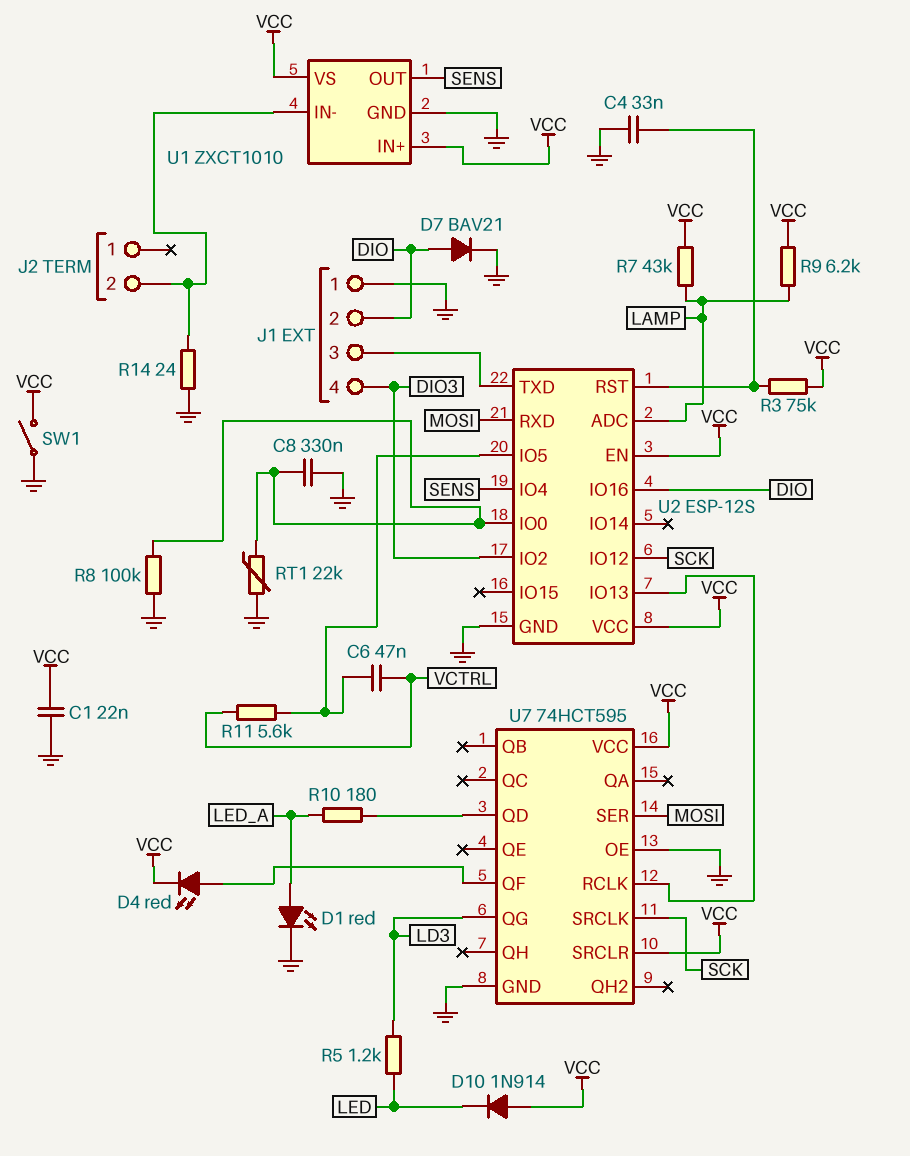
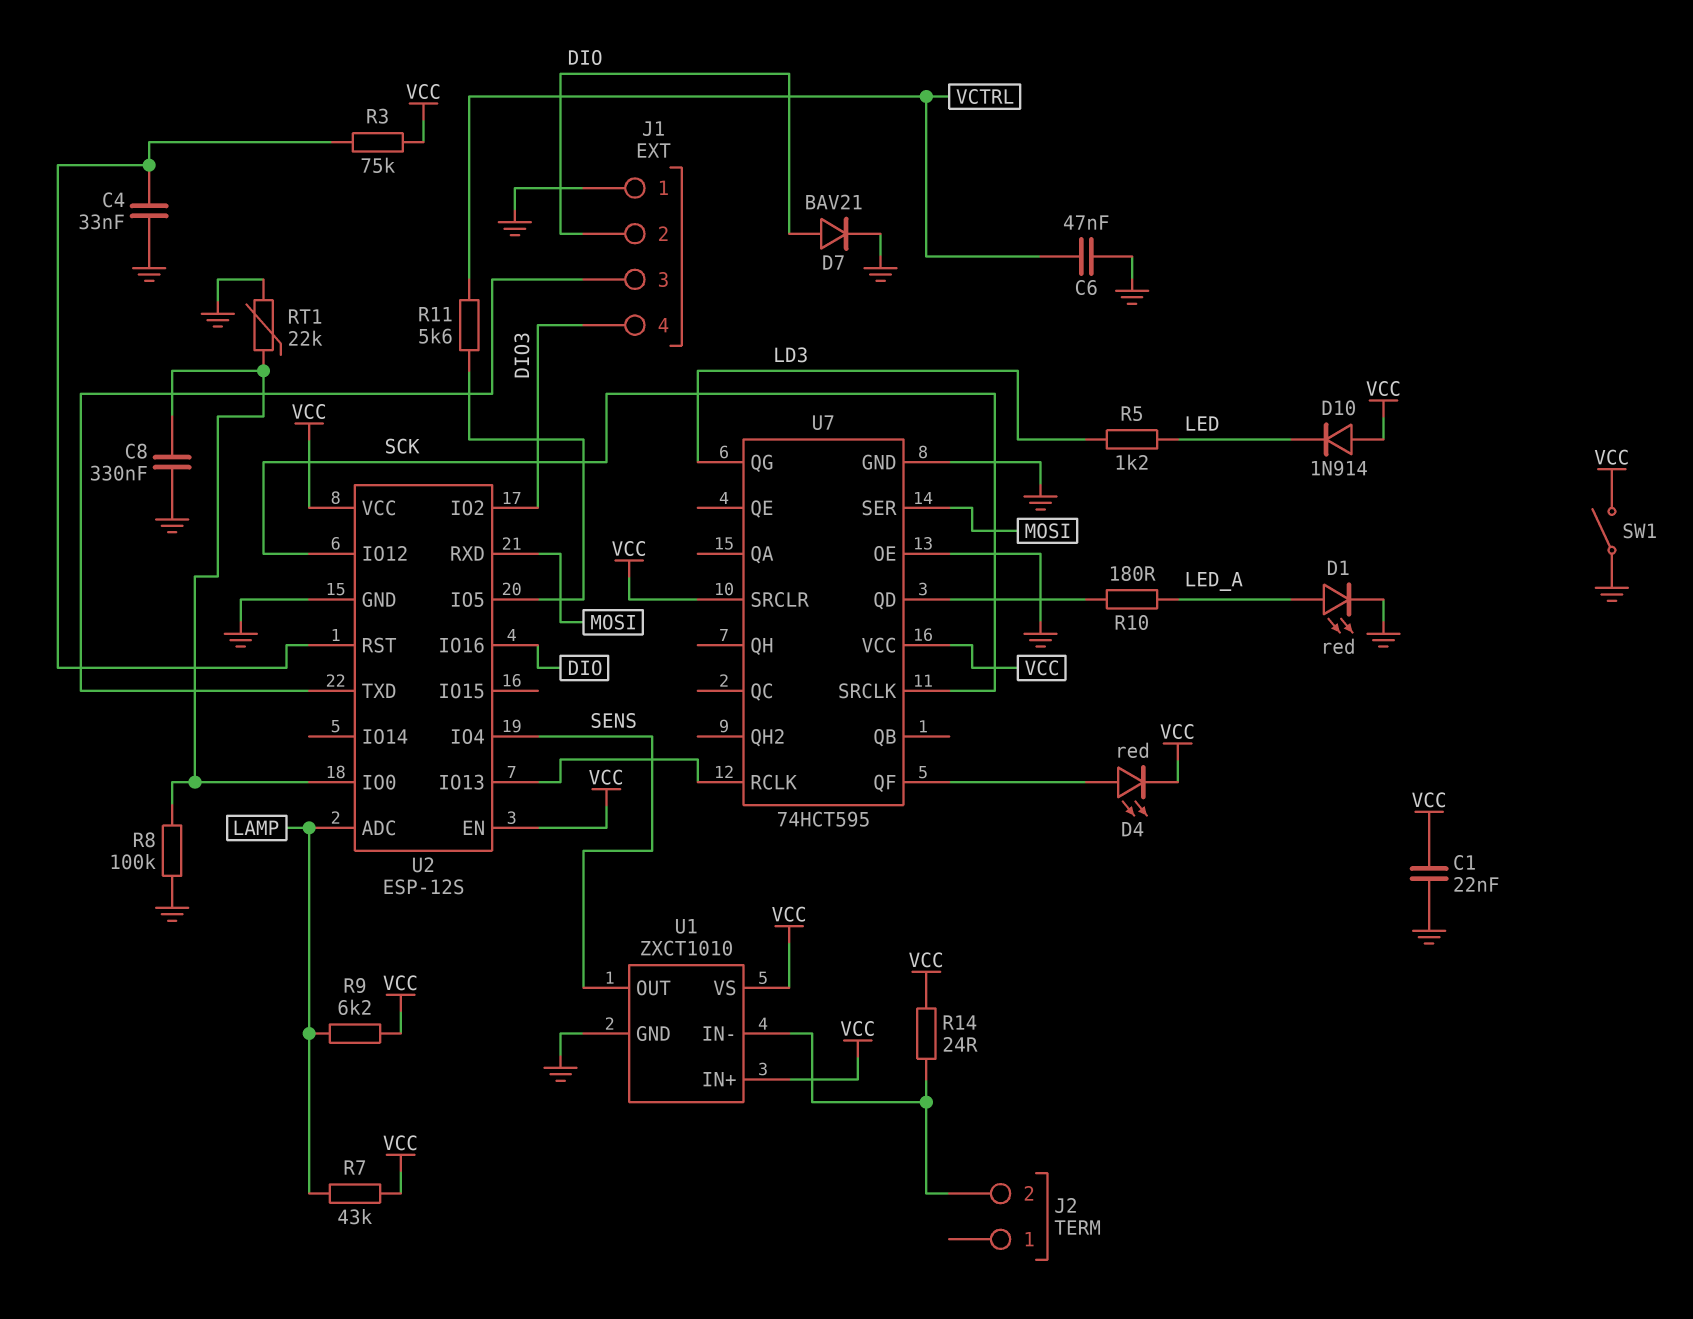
C6: 47nF (U2/IO5, VCTRL) -> 47nF (GND, VCTRL)
R14: 24 (GND, J2/2) -> 24 (J2/2, VCC)

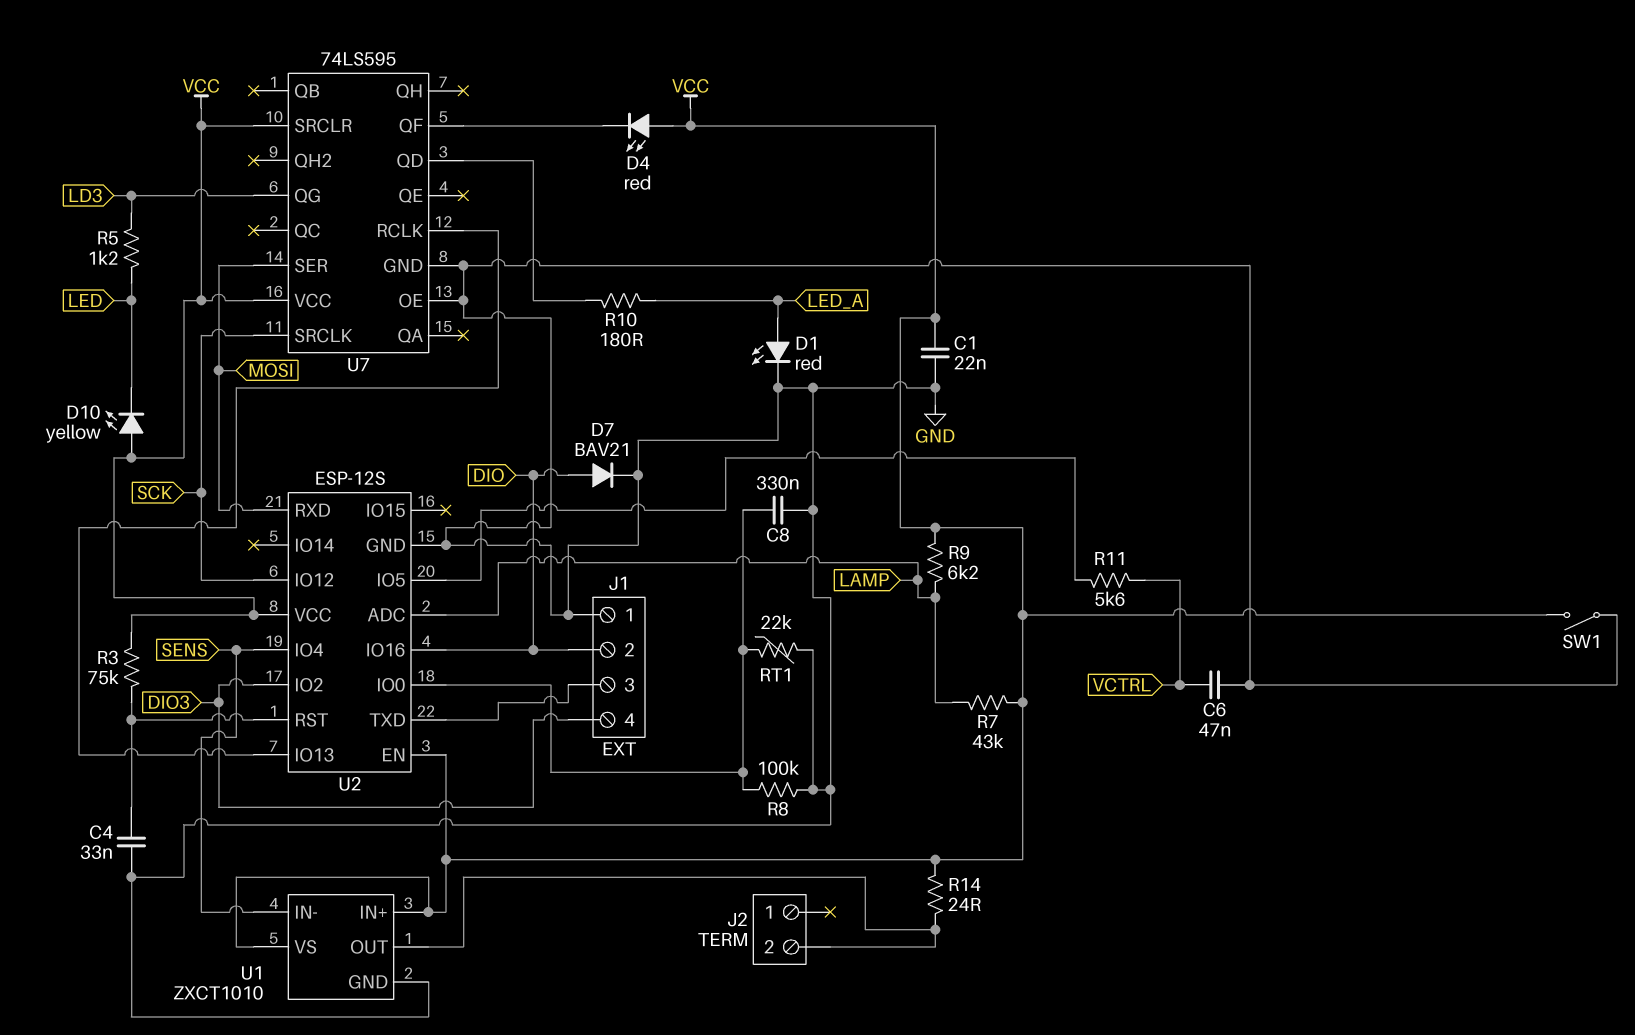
D4: LED red (A U7/QF, K VCC) -> LED red (A VCC, K U7/QF)
D10: diode 1N914 (A VCC, K LED) -> LED yellow (A VCC, K LED)
U1 pin IN-: J2/2 -> SENS
U1 pin OUT: SENS -> J2/2
U7: 74HCT595 -> 74LS595

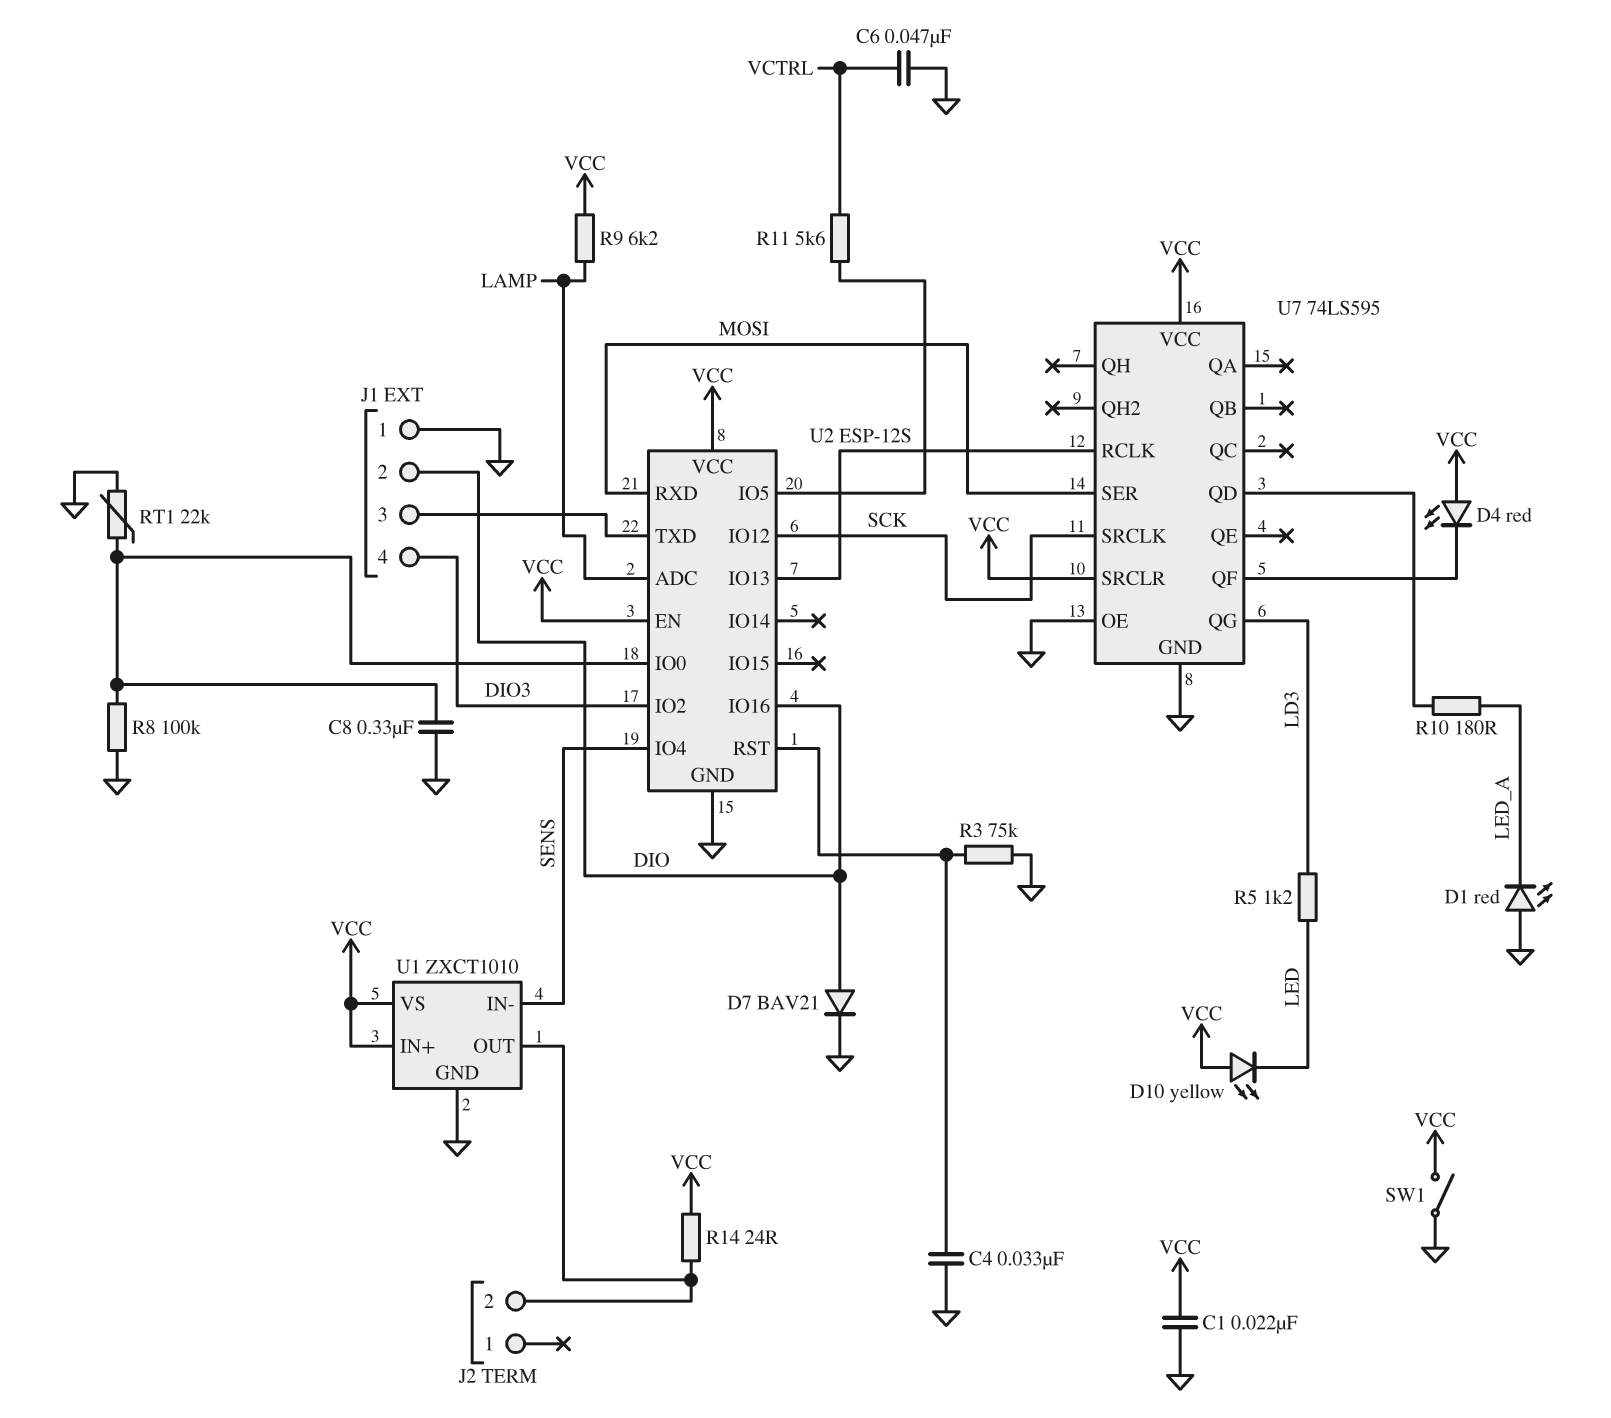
D1: LED red (A LED_A, K GND) -> LED red (A GND, K LED_A)
R3: 75k (U2/RST, VCC) -> 75k (GND, U2/RST)
R7: 43k (LAMP, VCC) -> none

